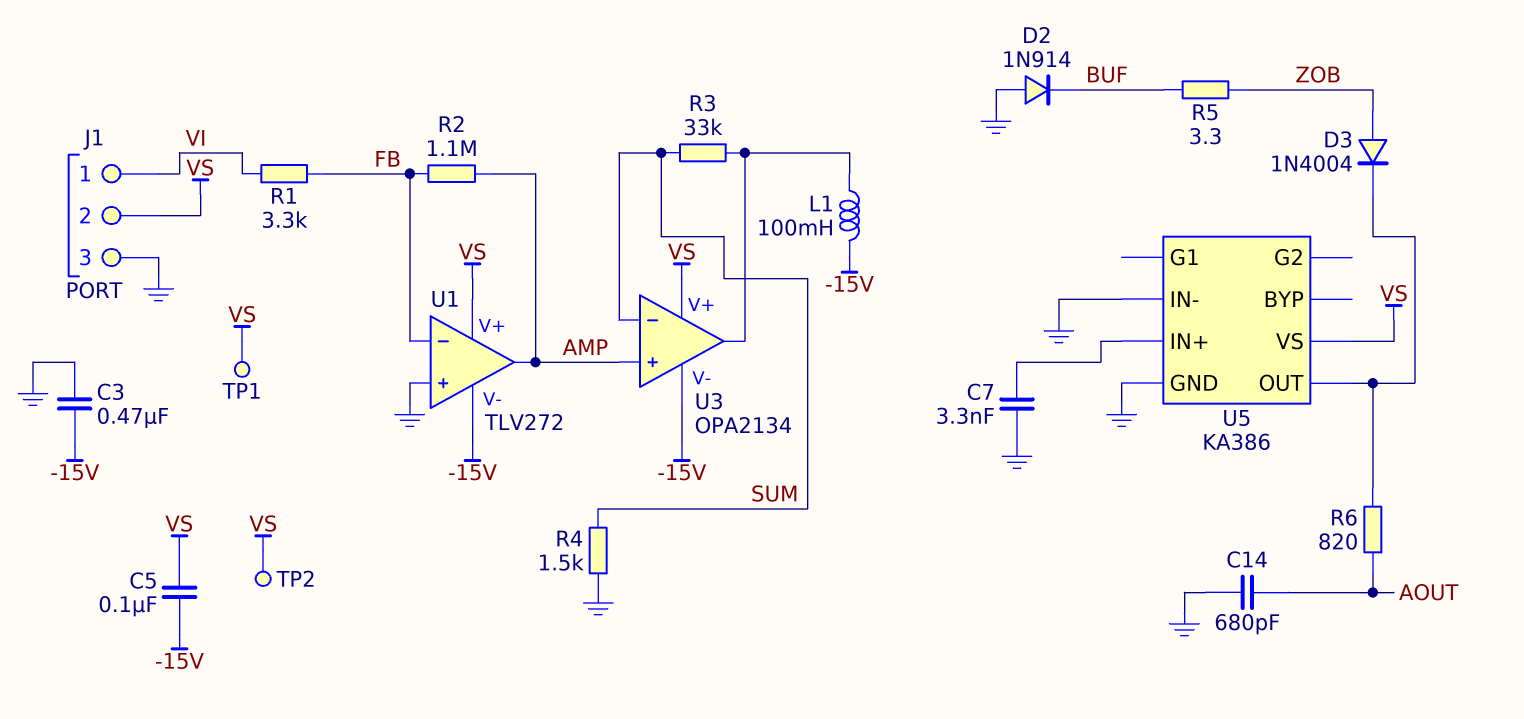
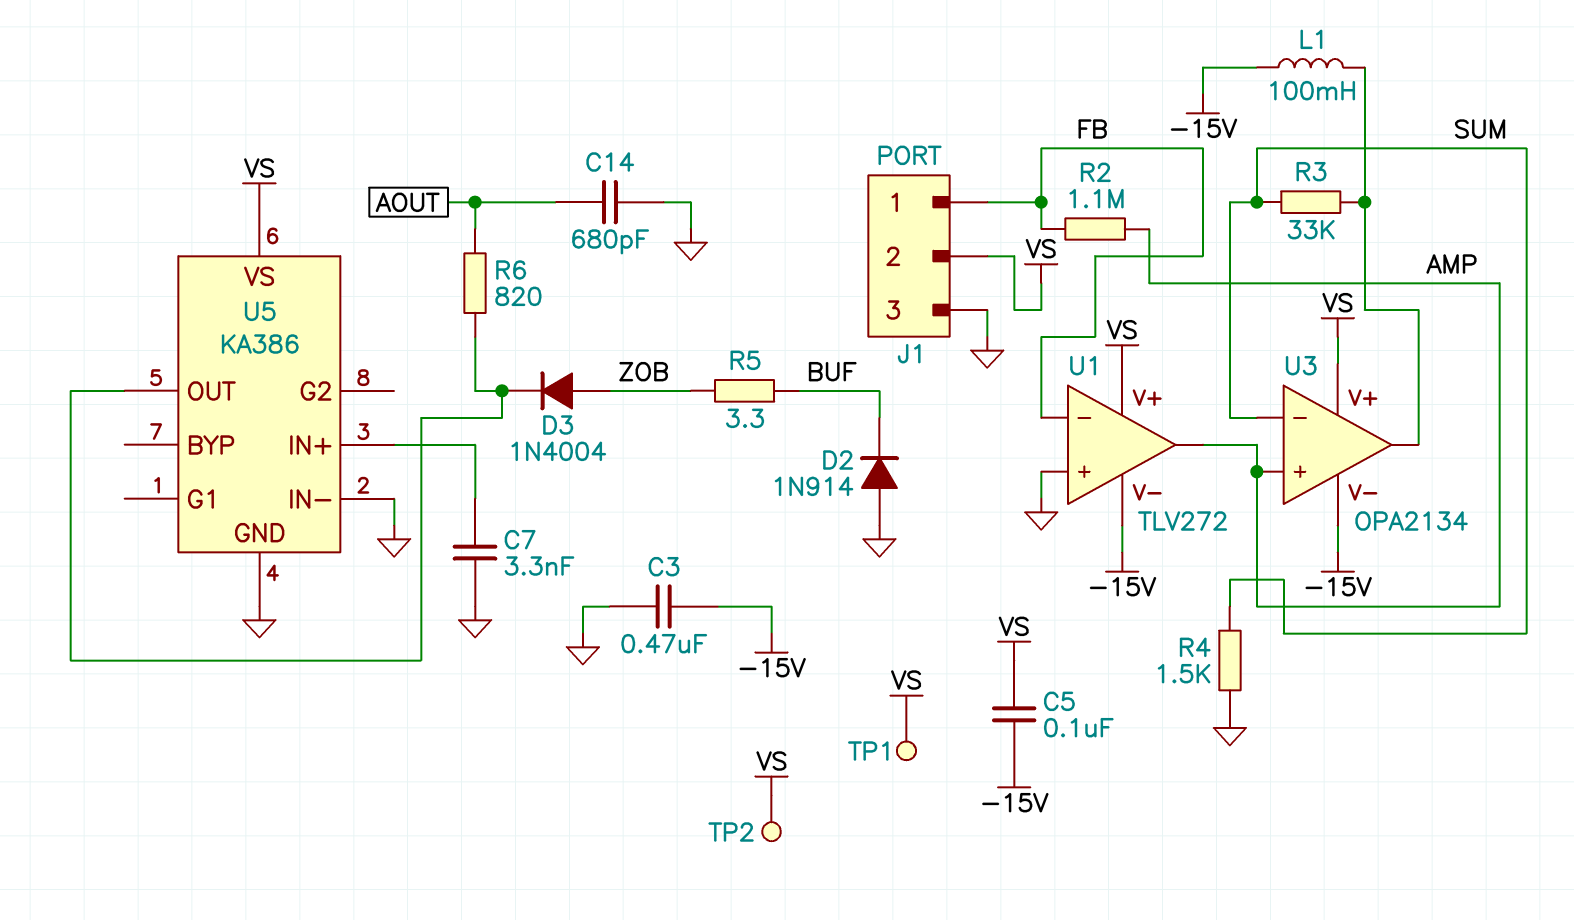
J1 pin 1: VI -> FB
R1: 3.3k (FB, VI) -> none

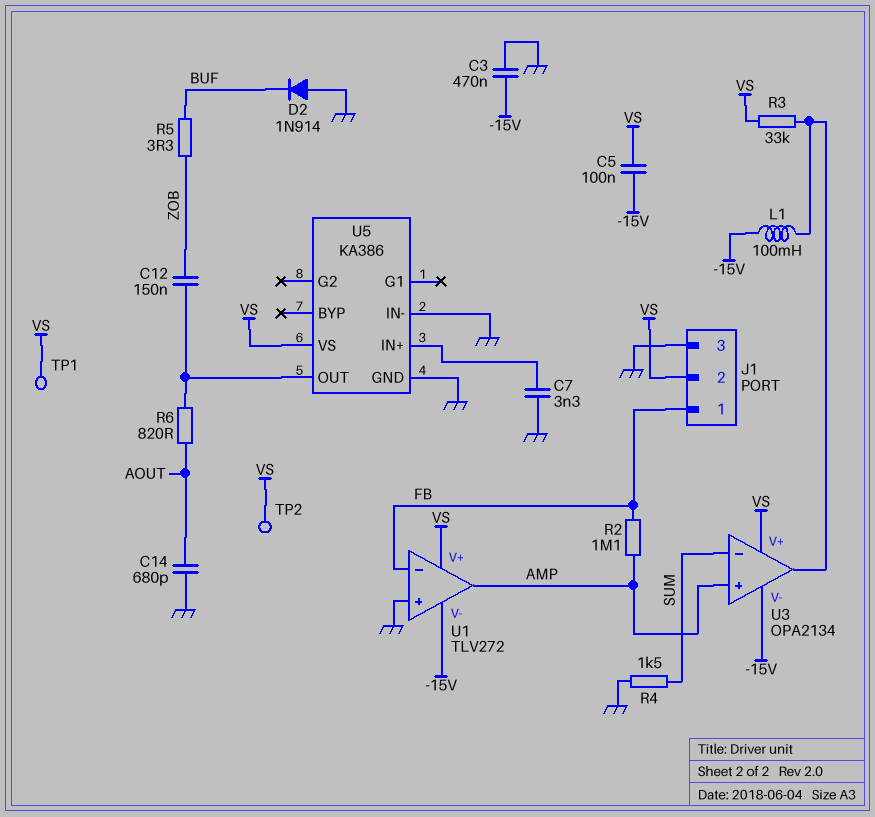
C12: none -> 150nF (U5/OUT, ZOB)
D3: diode 1N4004 (A ZOB, K U5/OUT) -> none
R3: 33k (SUM, U3/out) -> 33k (U3/out, VS)

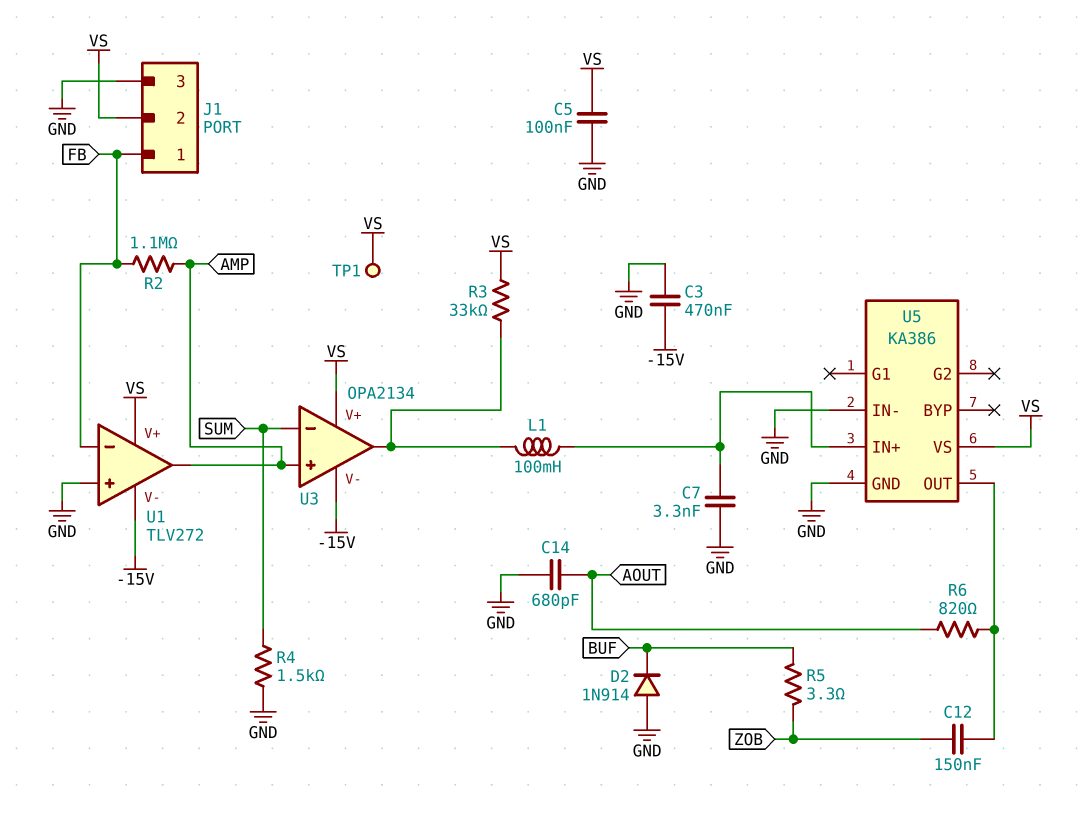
C5: 100nF (-15V, VS) -> 100nF (GND, VS)
L1: 100mH (-15V, U3/out) -> 100mH (U3/out, U5/IN+)
TP2: test point (VS) -> none

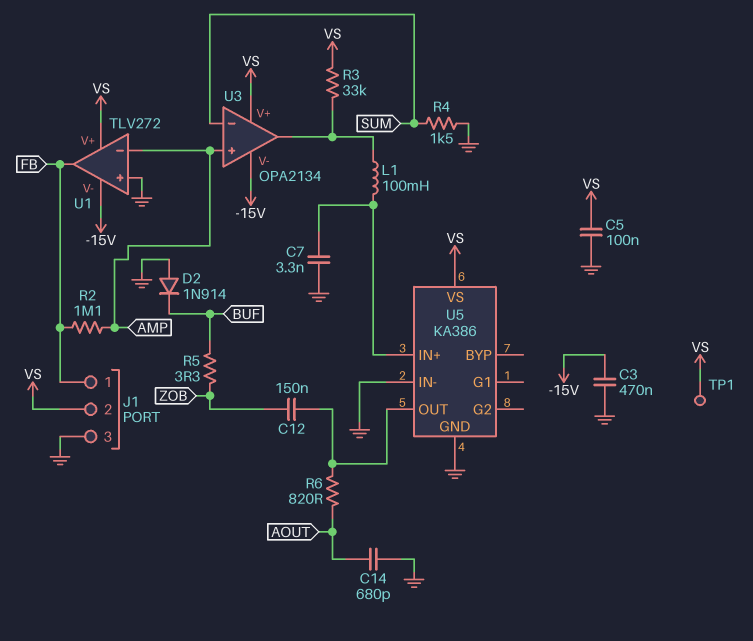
U1 pin in-: FB -> AMP
U1 pin out: AMP -> FB

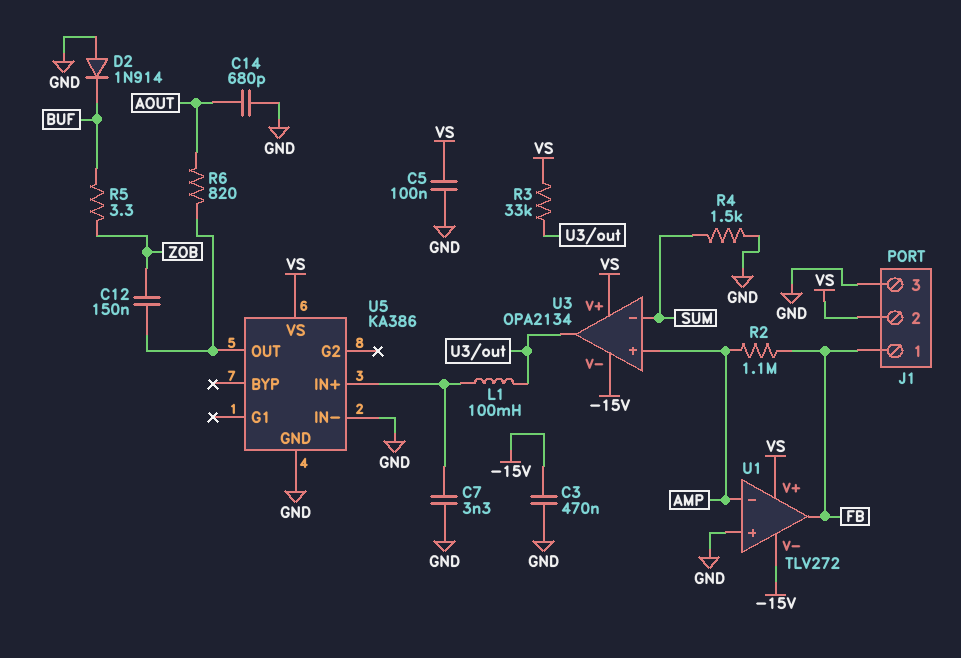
TP1: test point (VS) -> none

